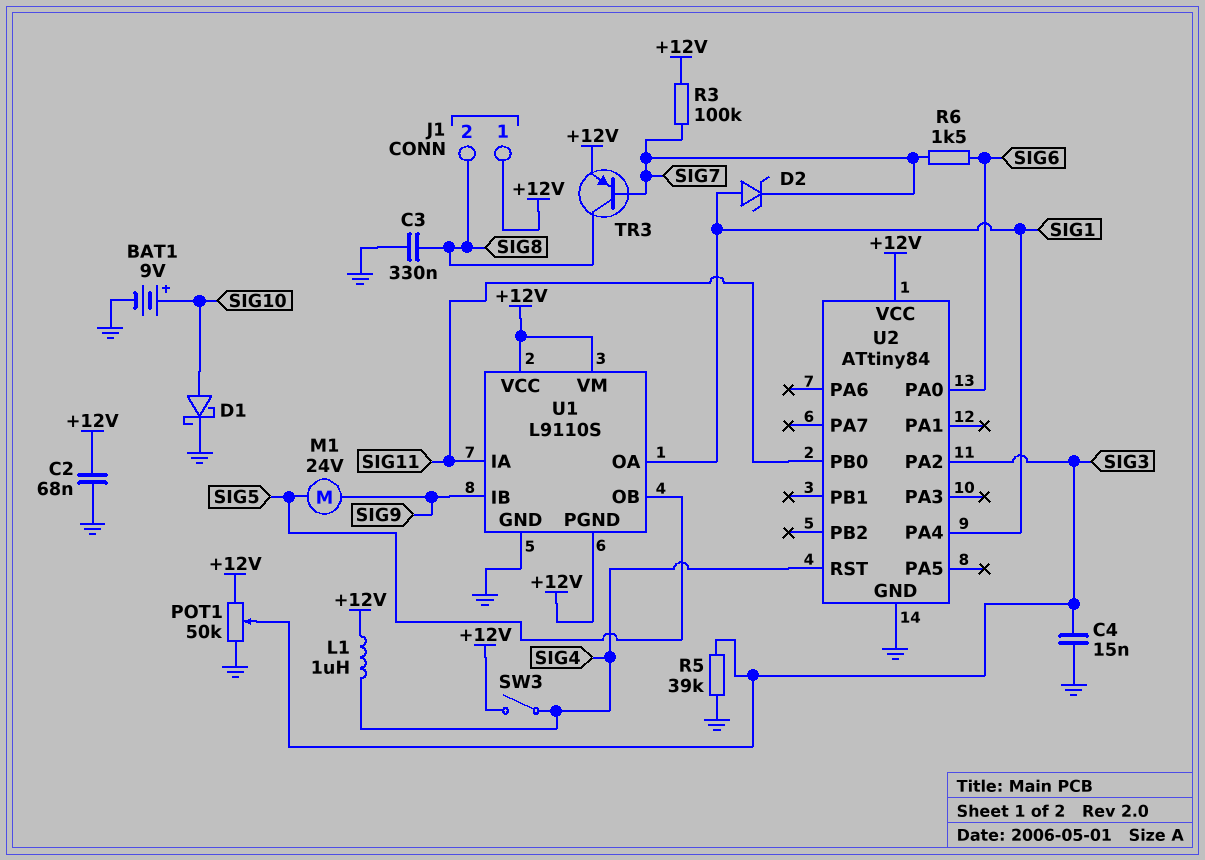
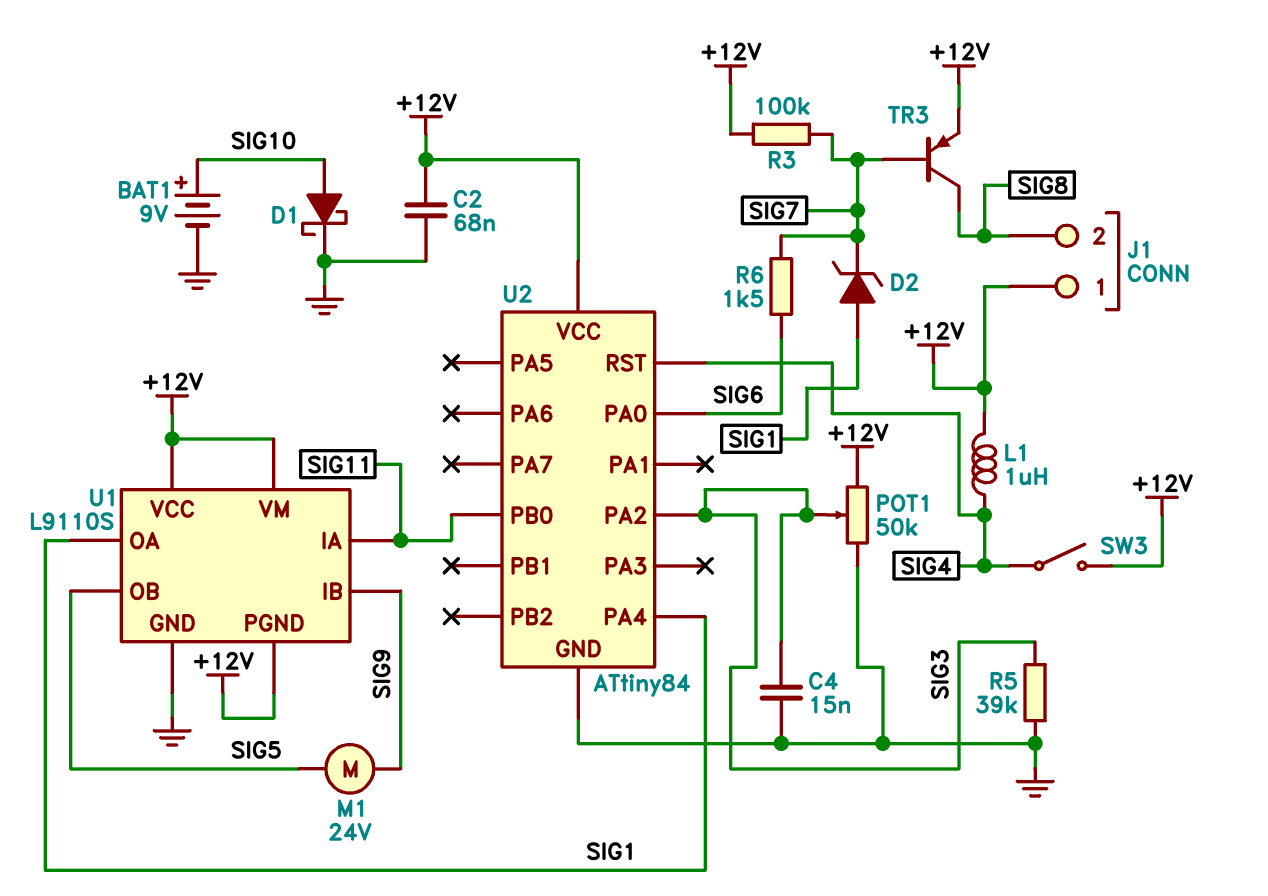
C3: 330nF (GND, SIG8) -> none

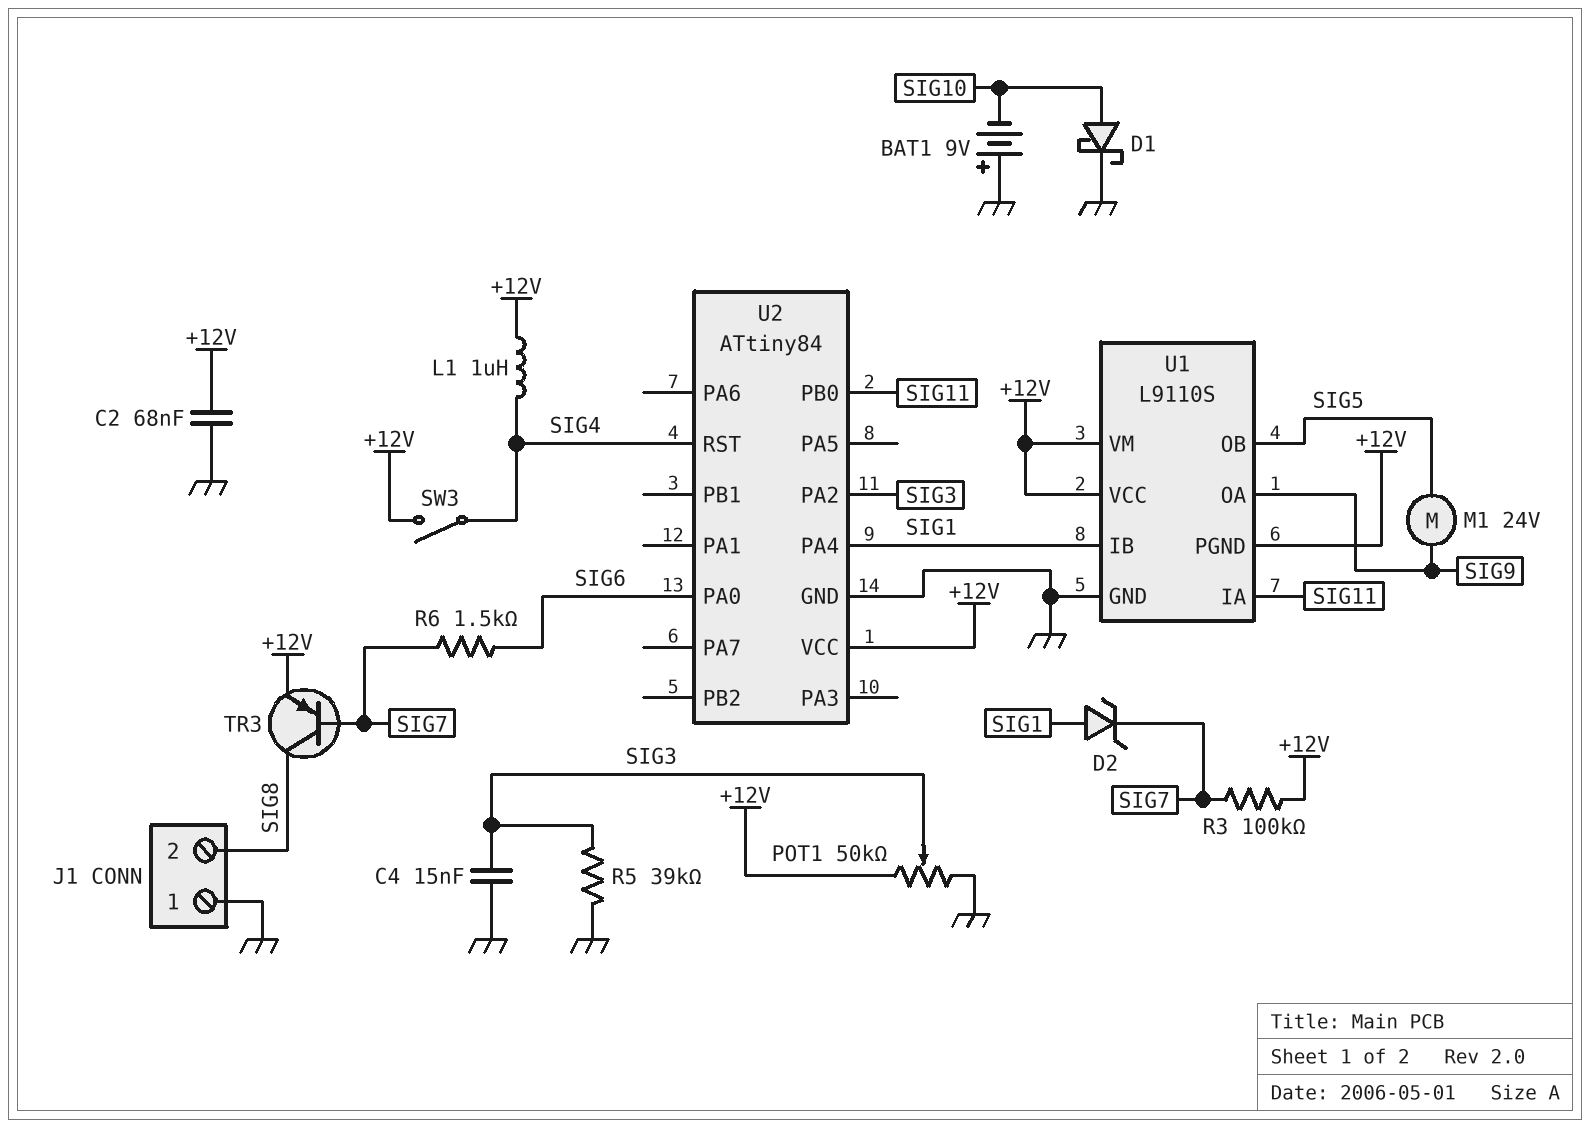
BAT1: 9V (plus SIG10, minus GND) -> 9V (plus GND, minus SIG10)
J1 pin 1: +12V -> GND
U1 pin IB: SIG9 -> SIG1
U1 pin OA: SIG1 -> SIG9

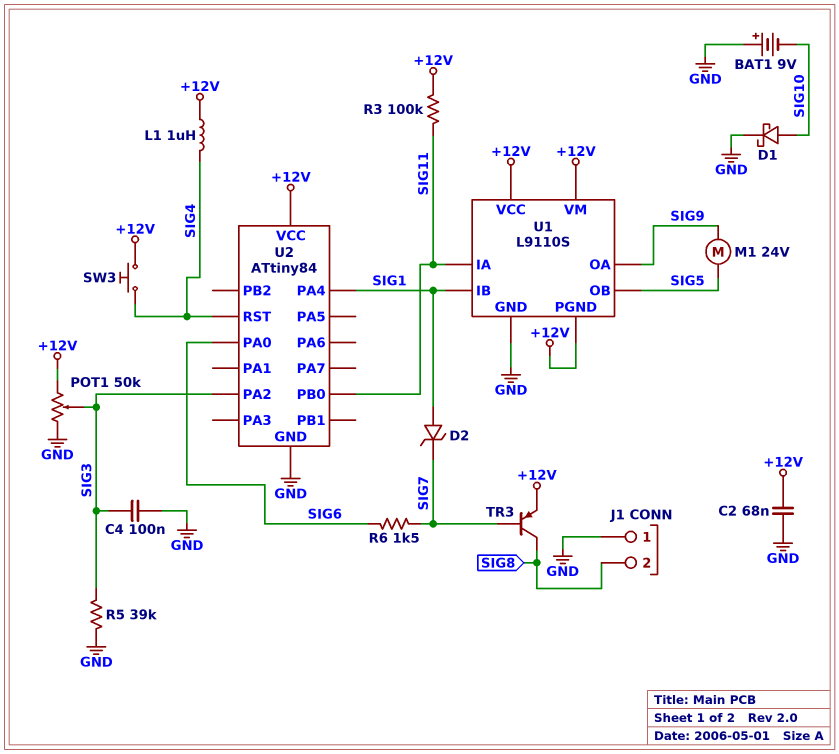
C4: 15nF (GND, SIG3) -> 100nF (GND, SIG3)
R3: 100k (+12V, SIG7) -> 100k (+12V, SIG11)
SW3: switch (+12V, SIG4) -> button (+12V, SIG4)

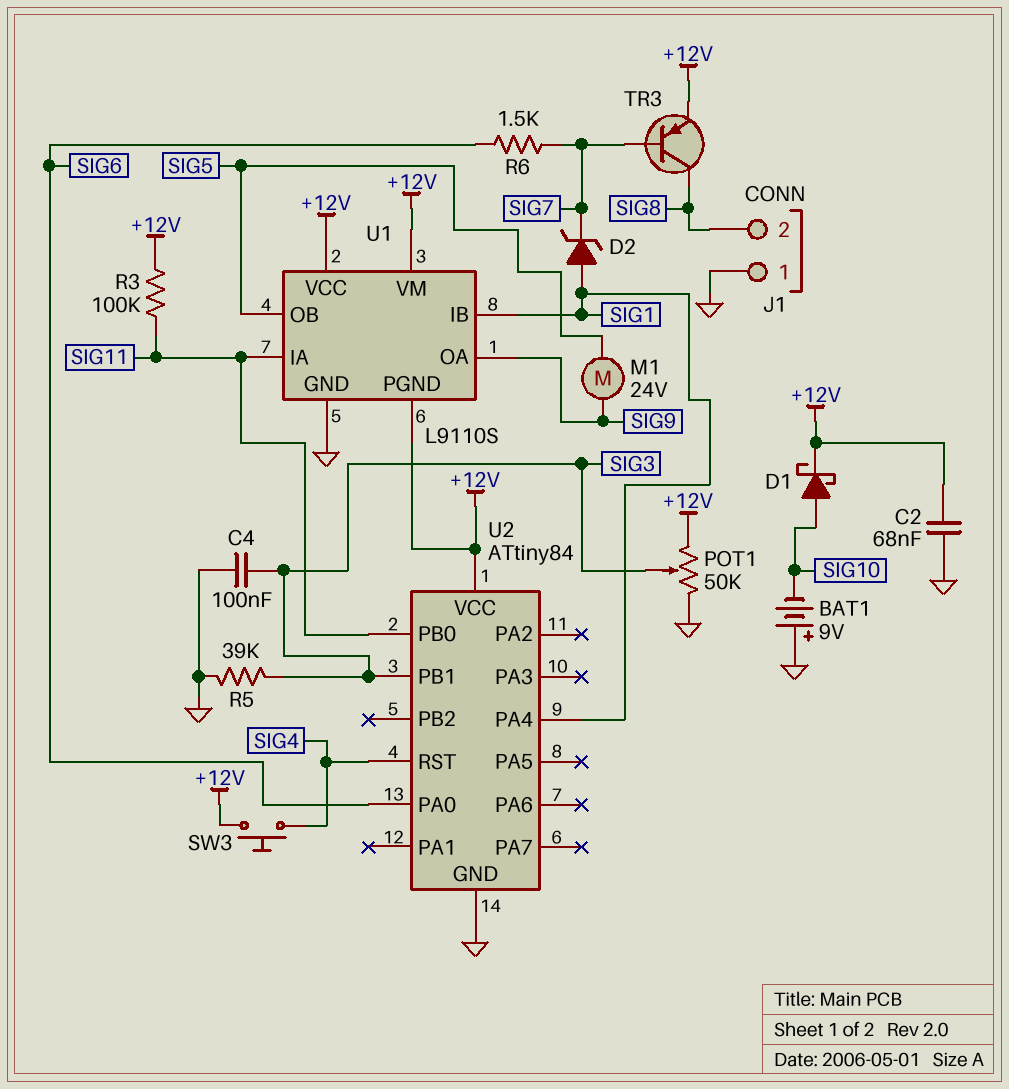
D1: schottky (A SIG10, K GND) -> schottky (A SIG10, K +12V)
L1: 1uH (+12V, SIG4) -> none
U2 pin PA2: SIG3 -> none
U2 pin PB1: none -> SIG3

